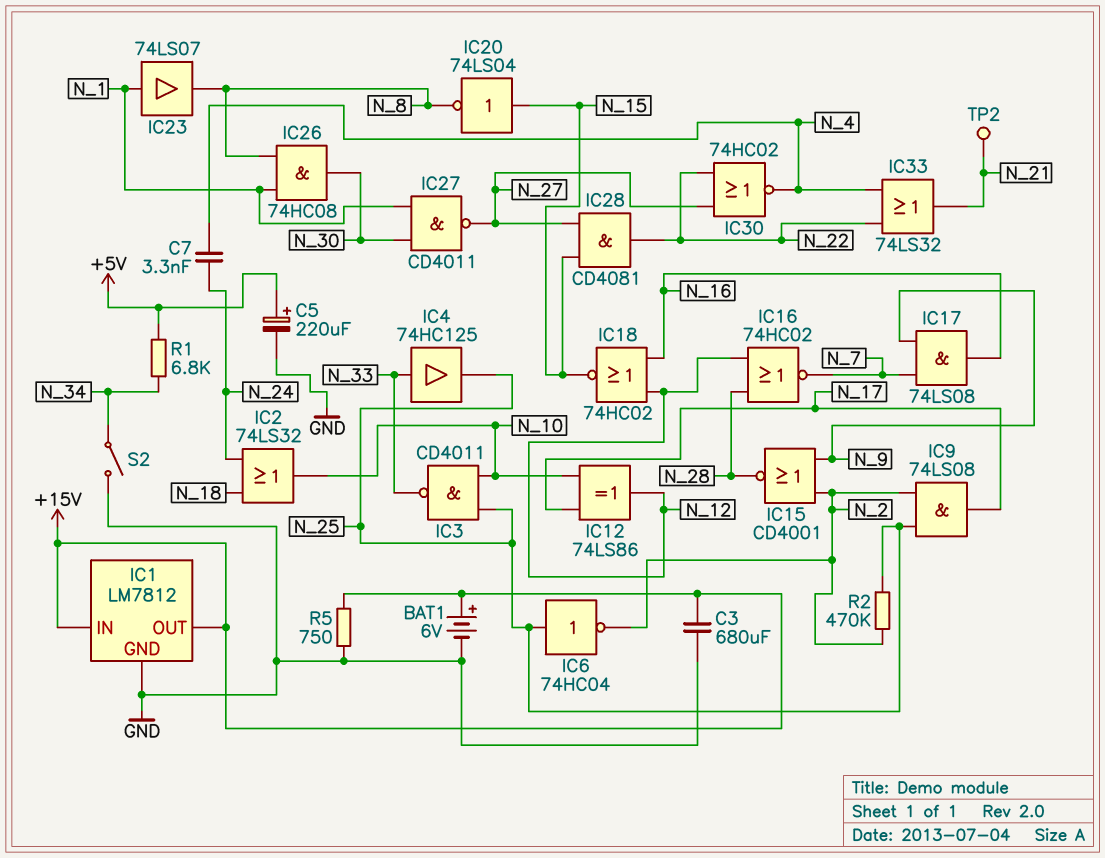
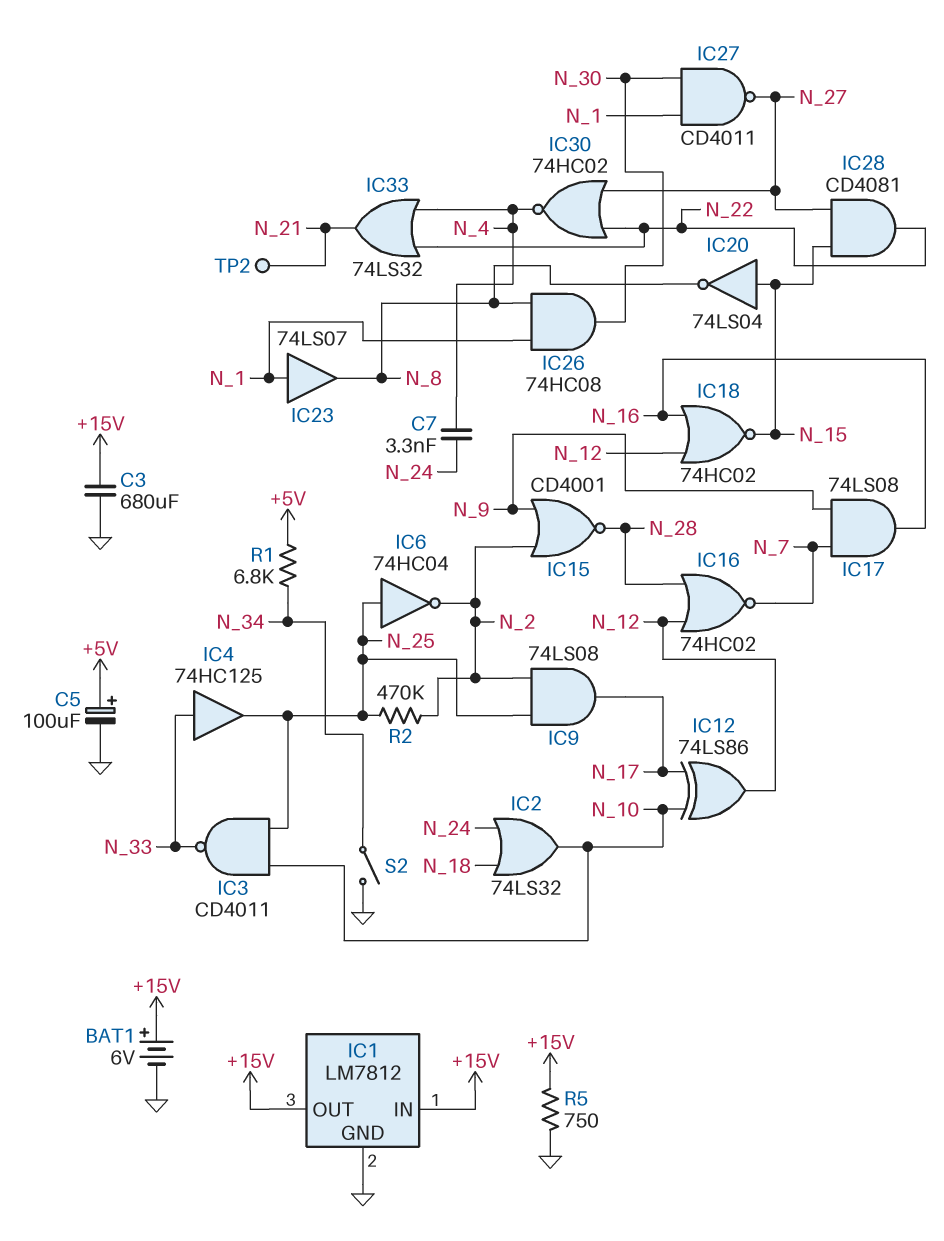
C5: 220uF (plus +5V, minus GND) -> 100uF (plus +5V, minus GND)

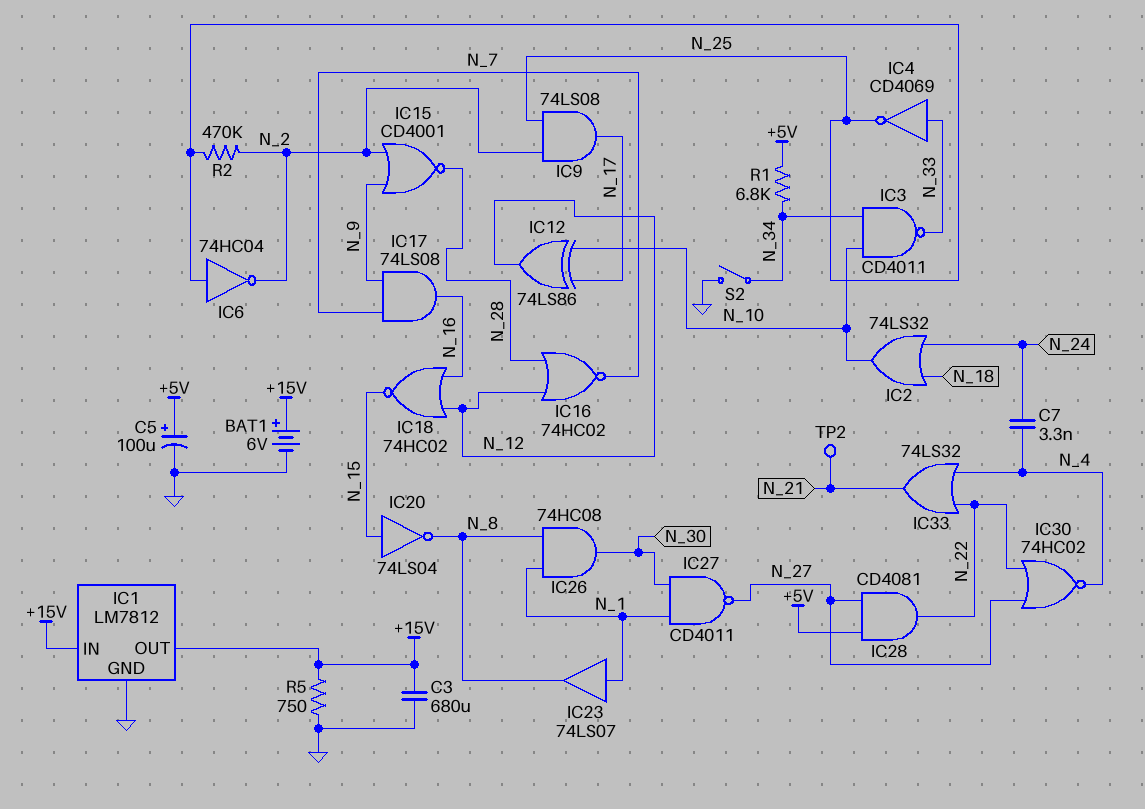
IC3: NAND CD4011 (in N_10, in N_25, out N_33) -> NAND CD4011 (in N_10, in N_34, out N_33)
IC4: buffer 74HC125 (in N_33, out N_25) -> NOT CD4069 (in N_33, out N_25)
IC28: AND CD4081 (in N_15, in N_27, out N_22) -> AND CD4081 (in +5V, in N_27, out N_22)

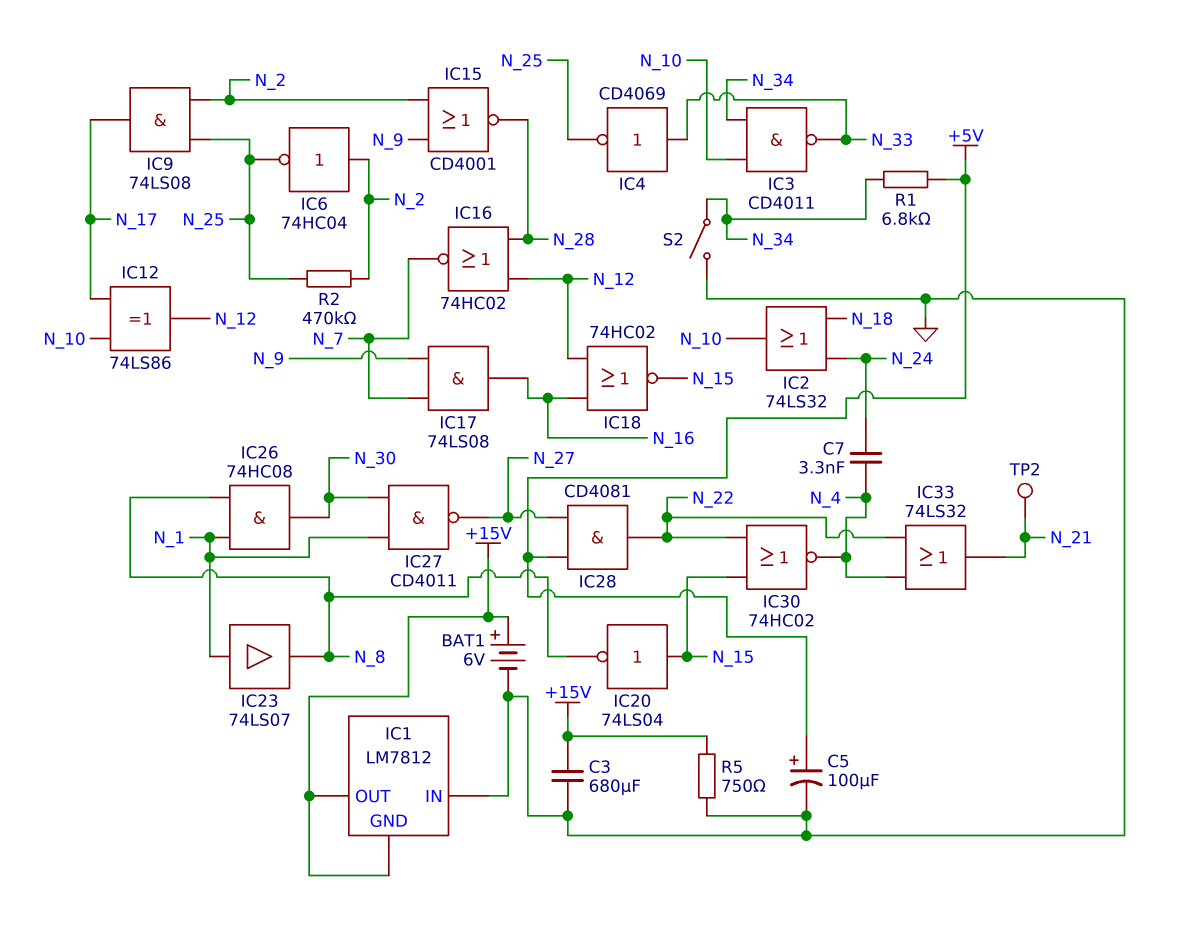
IC1 pin GND: GND -> +15V
IC1 pin IN: +15V -> GND
IC6: NOT 74HC04 (in N_25, out N_2) -> NOT 74HC04 (in N_2, out N_25)
IC30: NOR 74HC02 (in N_22, in N_27, out N_4) -> NOR 74HC02 (in N_15, in N_22, out N_4)

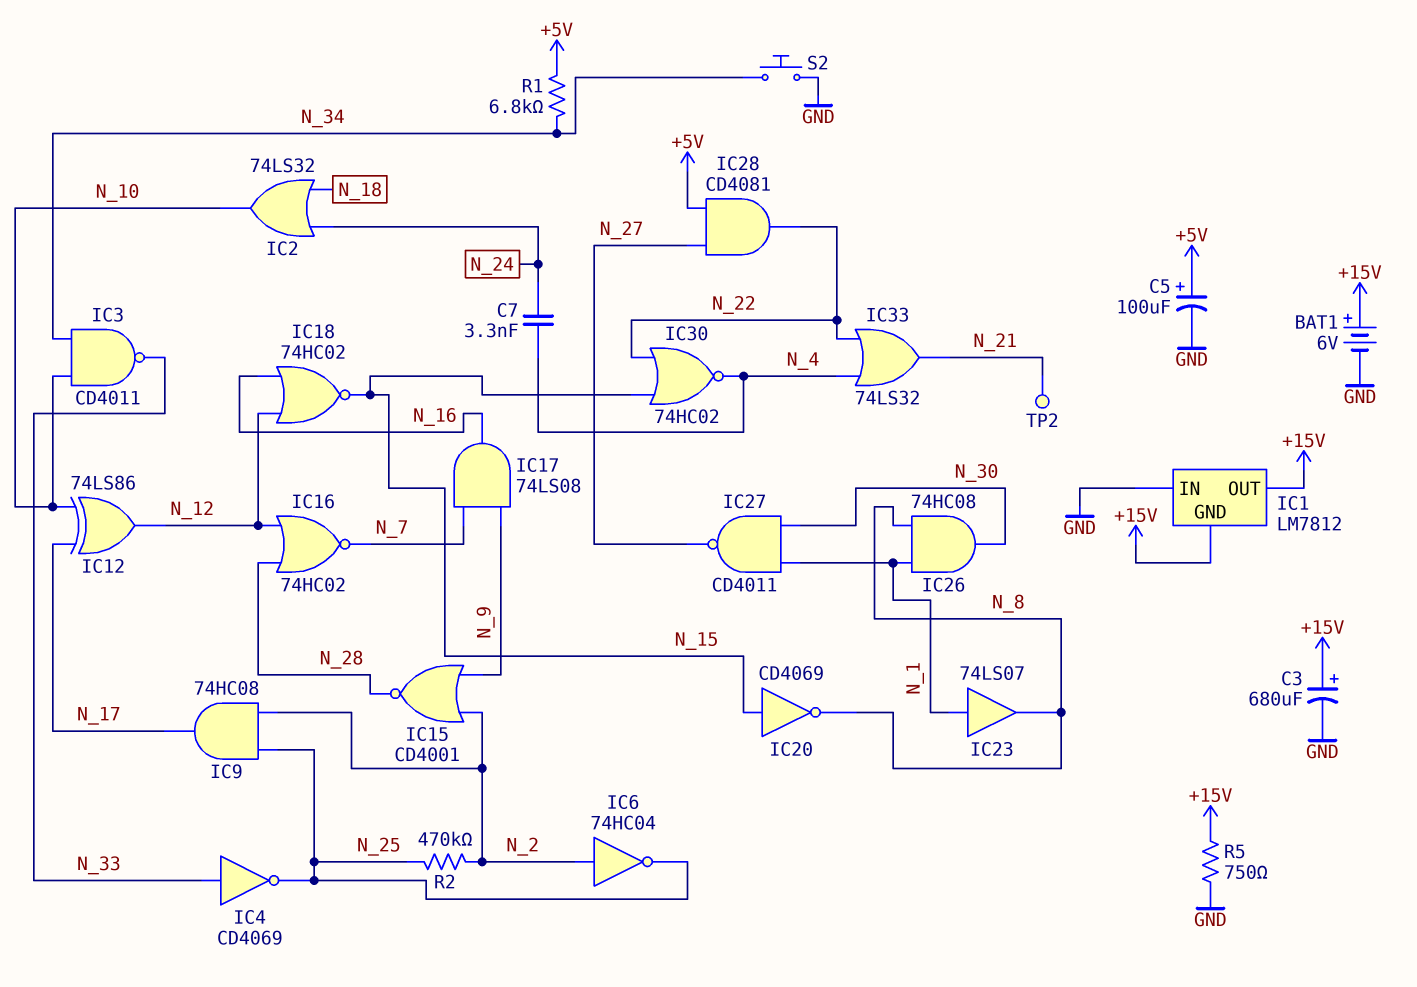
C3: 680uF (+15V, GND) -> 680uF (plus +15V, minus GND)
IC9: AND 74LS08 (in N_2, in N_25, out N_17) -> AND 74HC08 (in N_2, in N_25, out N_17)
IC20: NOT 74LS04 (in N_15, out N_8) -> NOT CD4069 (in N_15, out N_8)
S2: switch (GND, N_34) -> button (GND, N_34)

